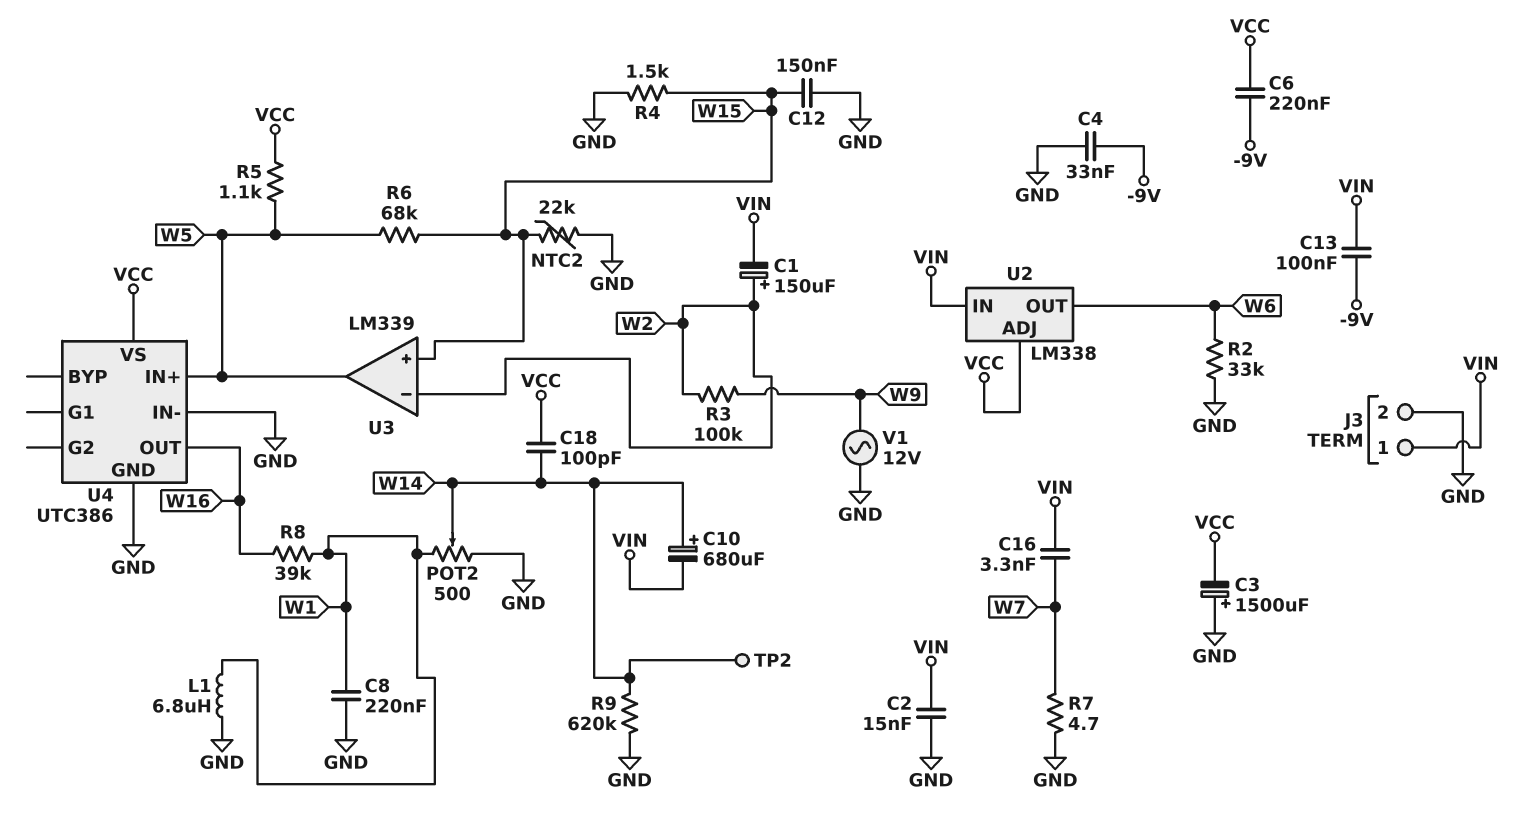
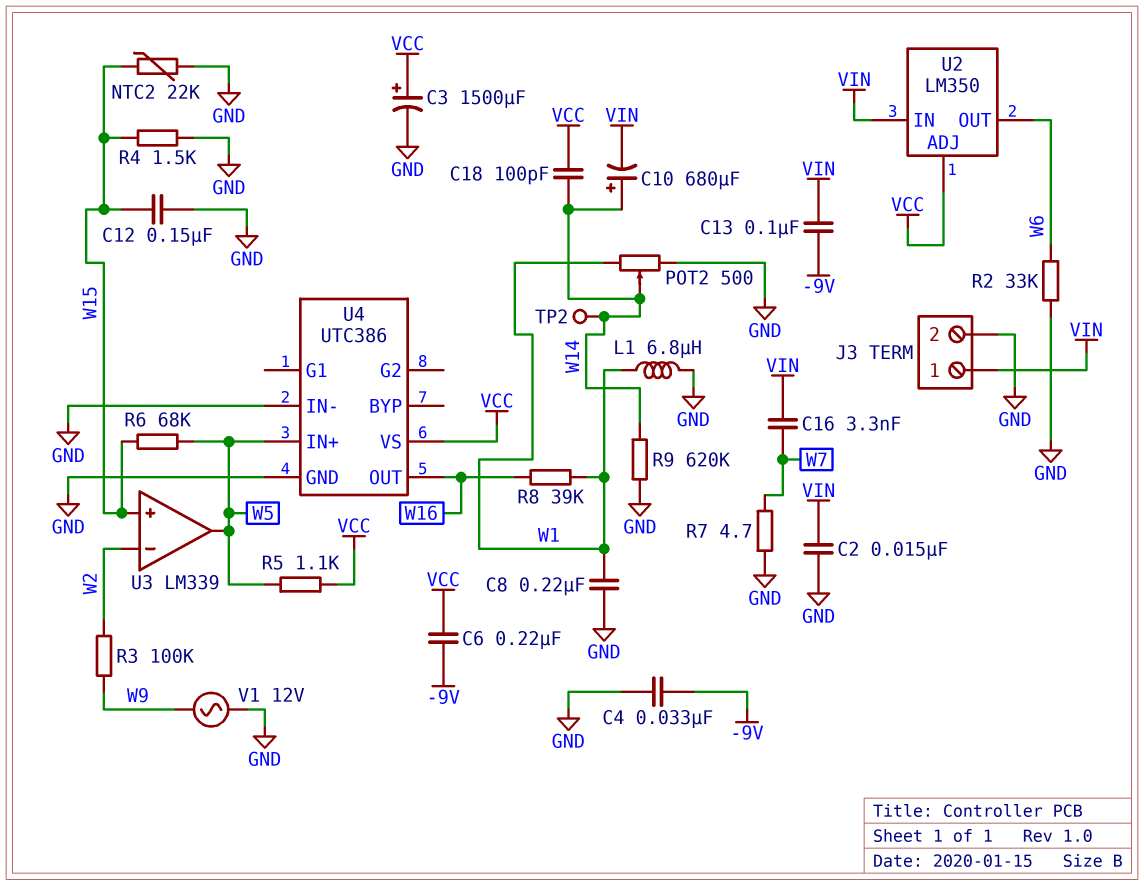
C1: 150uF (plus W2, minus VIN) -> none
C3: 1500uF (plus GND, minus VCC) -> 1500uF (plus VCC, minus GND)
U2: LM338 -> LM350

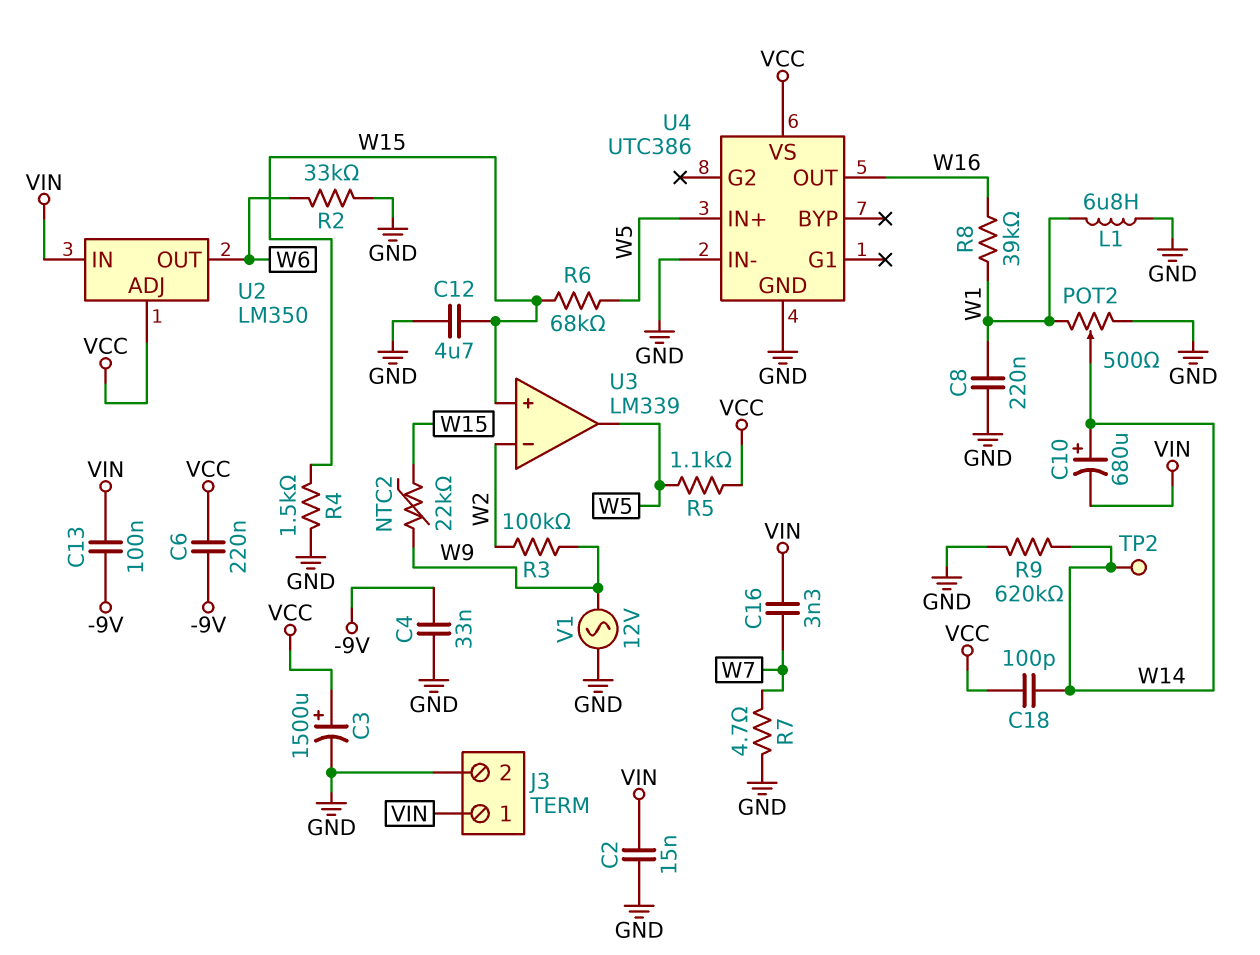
C12: 150nF (GND, W15) -> 4.7uF (GND, W15)
NTC2: 22k (GND, W15) -> 22k (W9, W15)

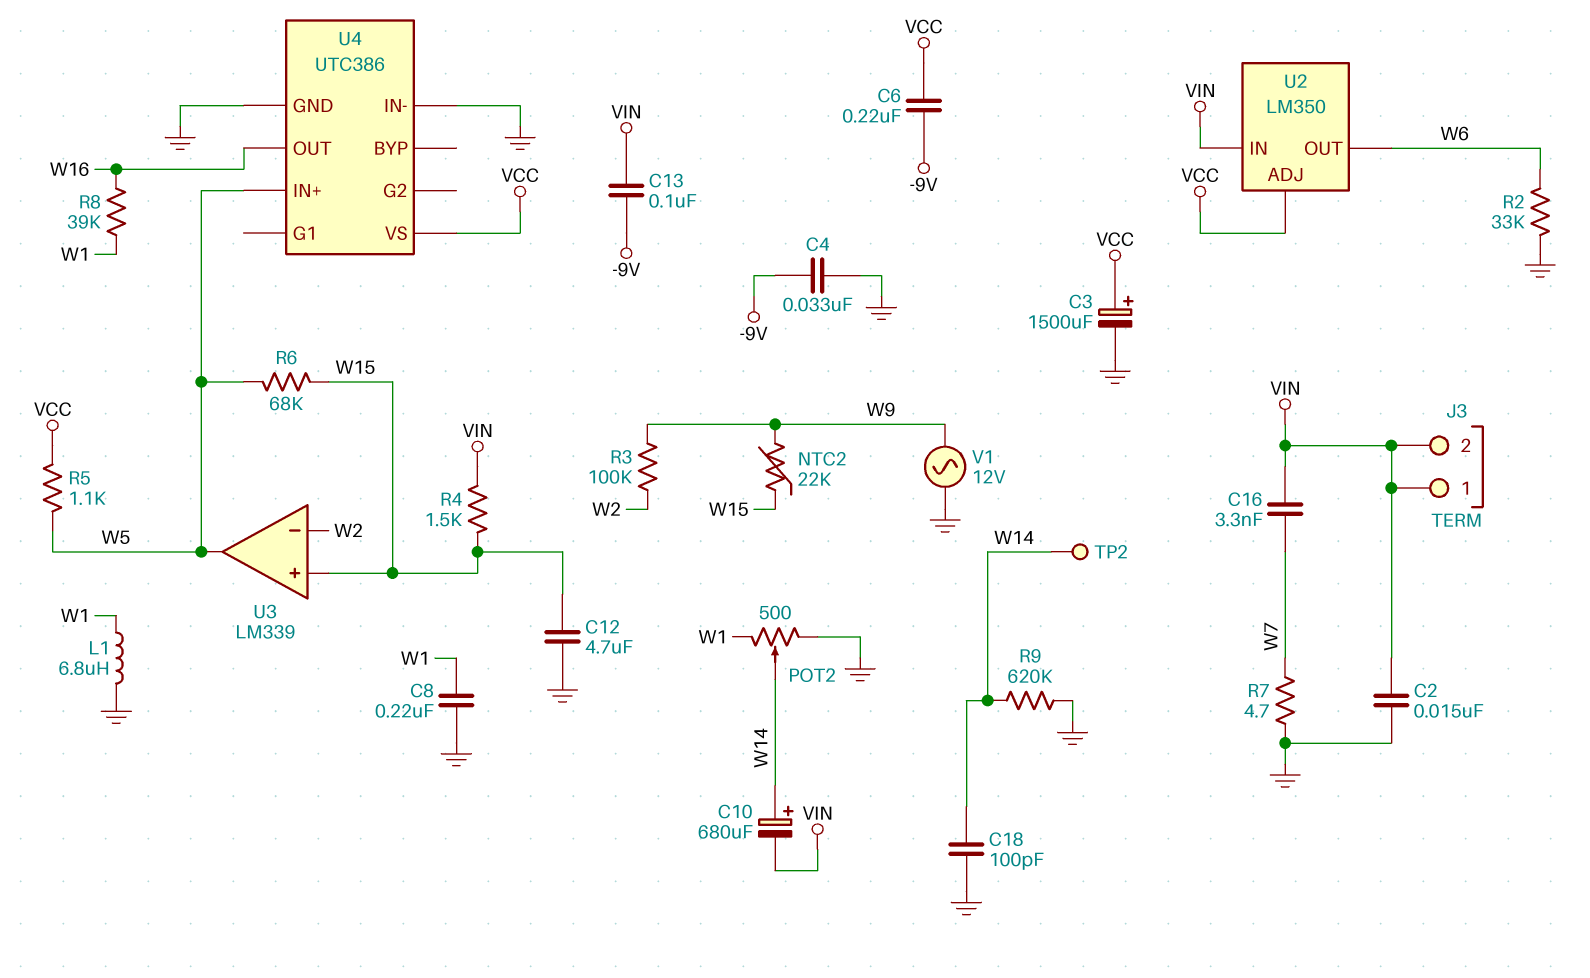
C18: 100pF (VCC, W14) -> 100pF (GND, W14)
J3 pin 2: GND -> VIN
R4: 1.5k (GND, W15) -> 1.5k (VIN, W15)

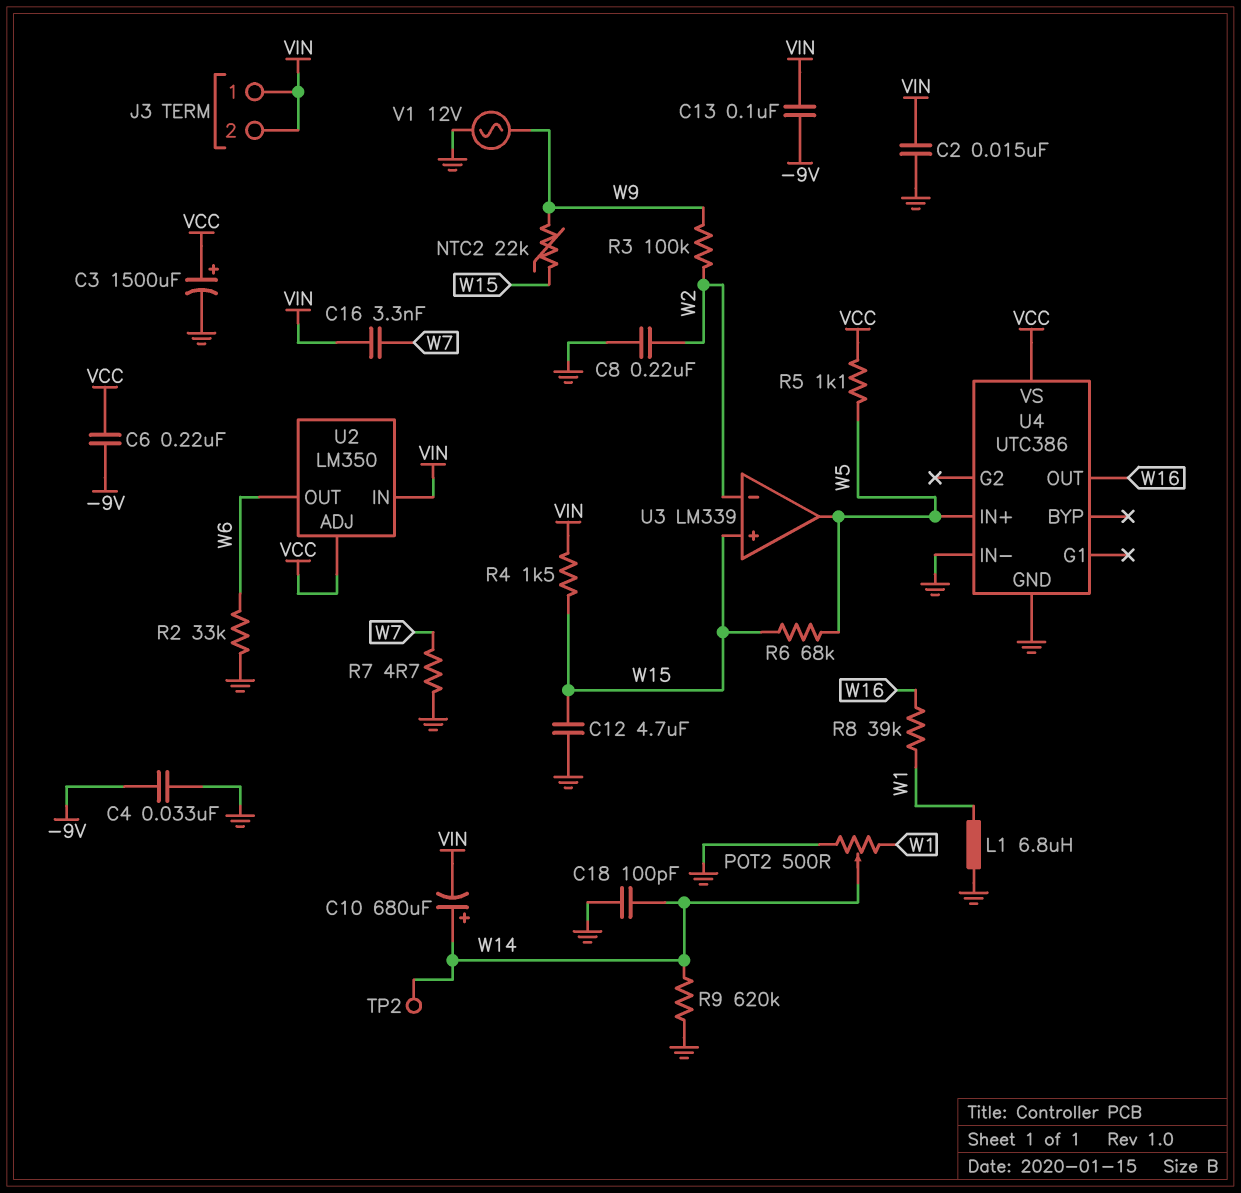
C8: 220nF (GND, W1) -> 220nF (GND, W2)

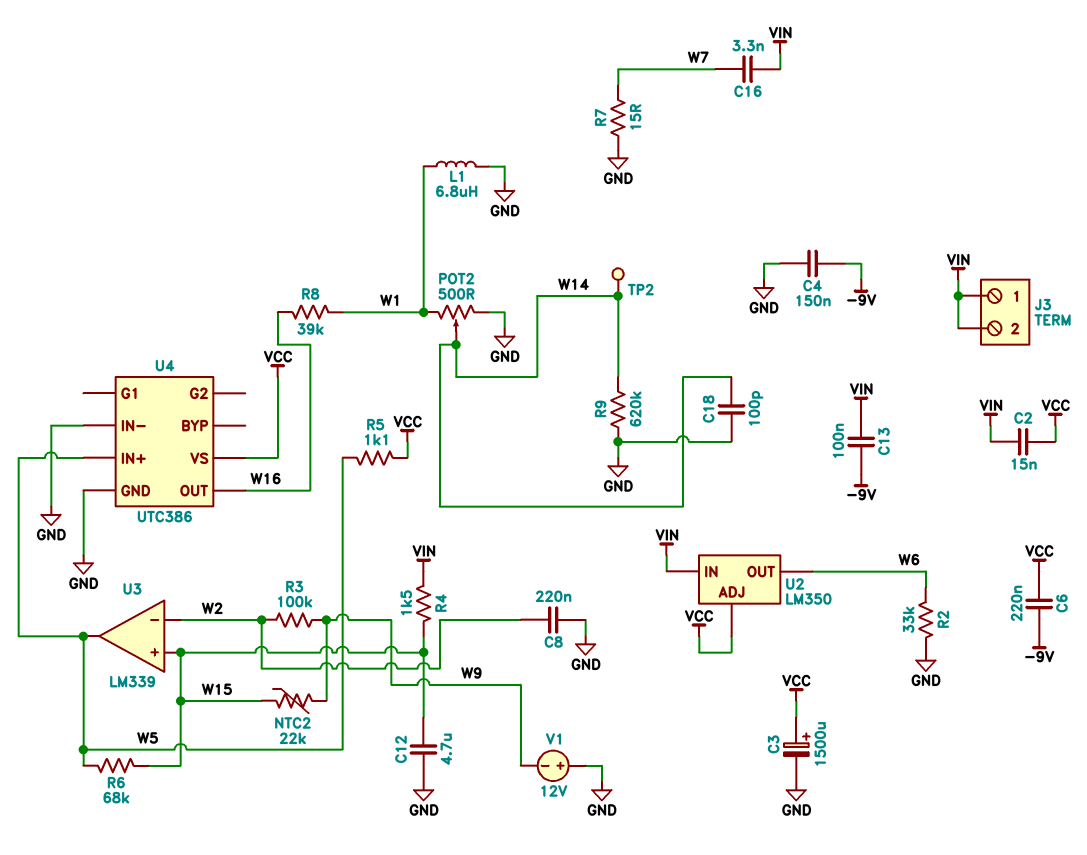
C2: 15nF (GND, VIN) -> 15nF (VCC, VIN)
C4: 33nF (-9V, GND) -> 150nF (-9V, GND)
C10: 680uF (plus W14, minus VIN) -> none
R7: 4.7 (GND, W7) -> 15 (GND, W7)
V1: AC 12V (GND, W9) -> 12V (plus GND, minus W9)

